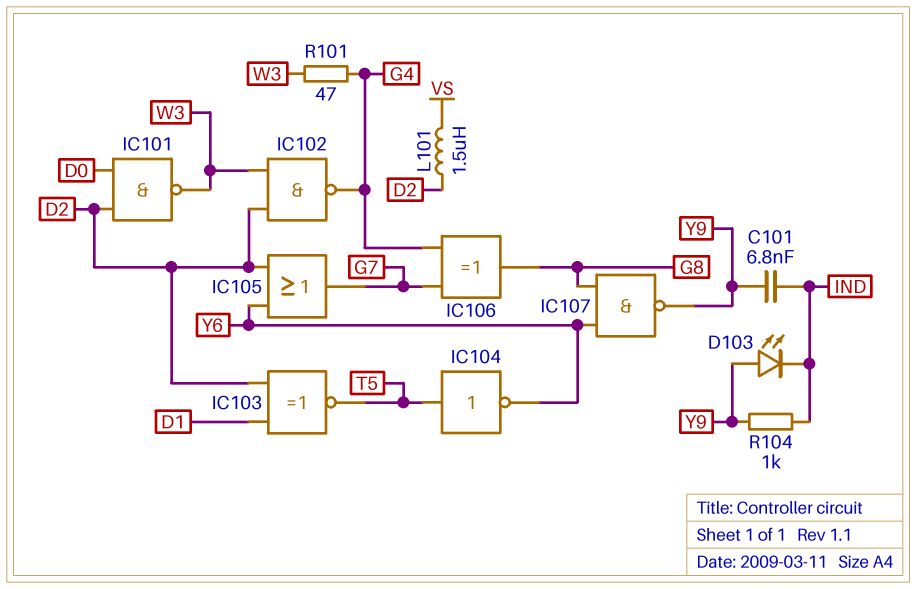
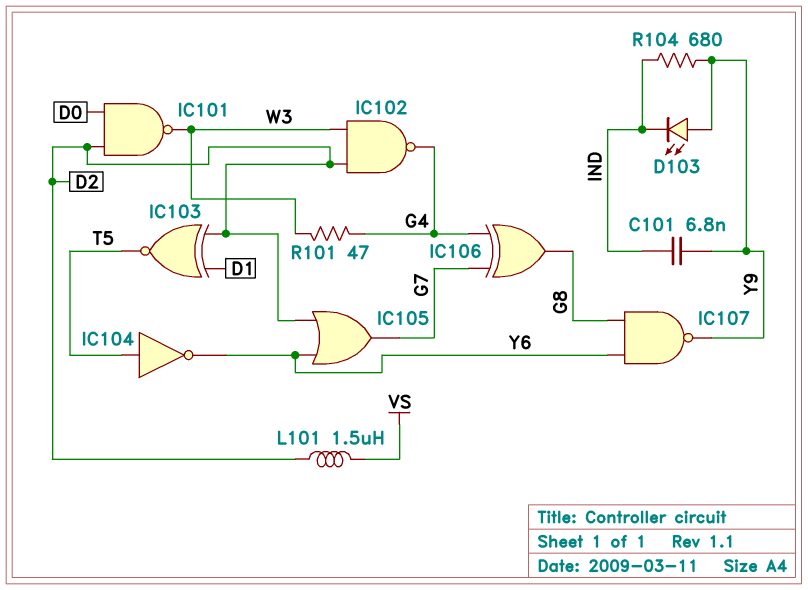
R104: 1k (IND, Y9) -> 680 (IND, Y9)

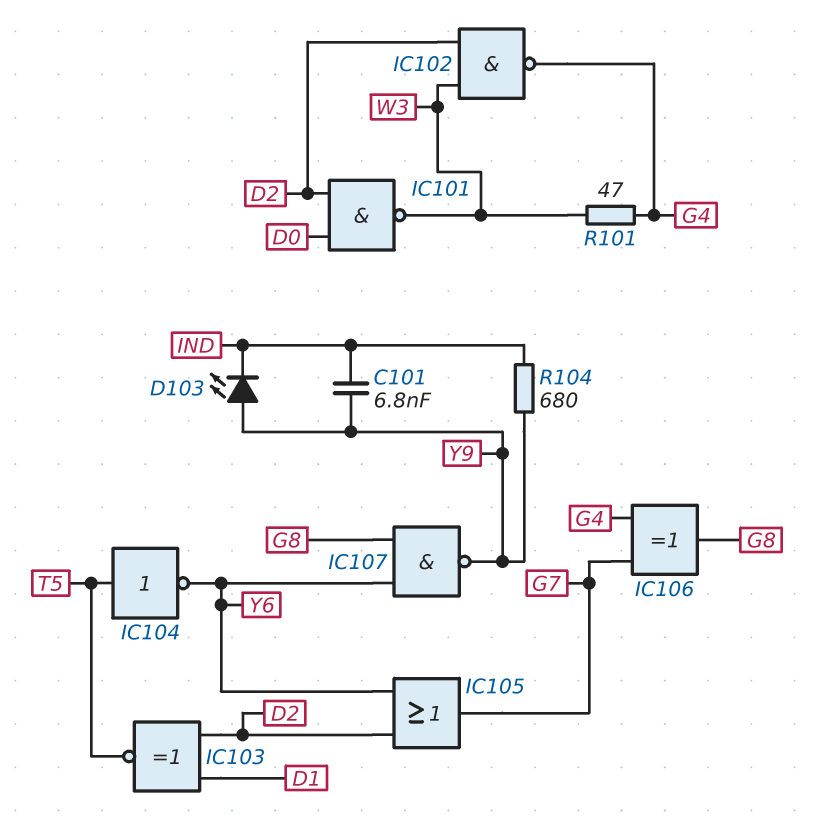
L101: 1.5uH (D2, VS) -> none

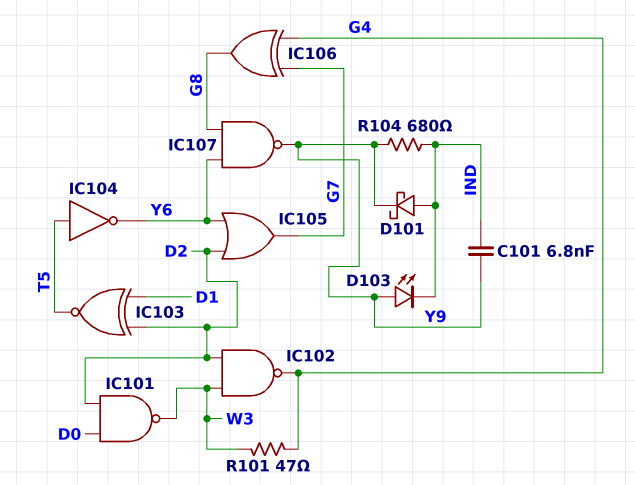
D101: none -> schottky (A IND, K Y9)

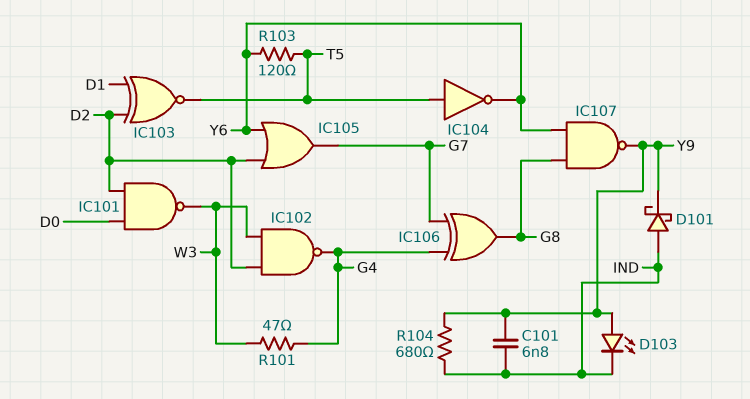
R103: none -> 120 (T5, Y6)

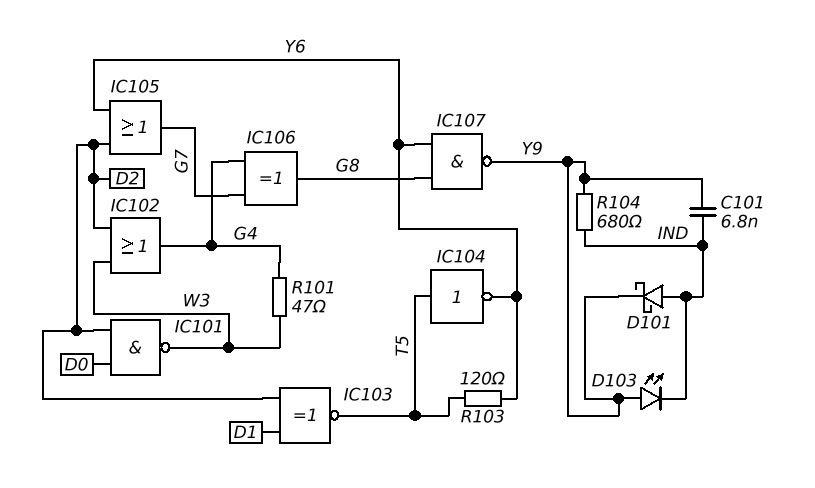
IC102: NAND (in D2, in W3, out G4) -> OR (in D2, in W3, out G4)

